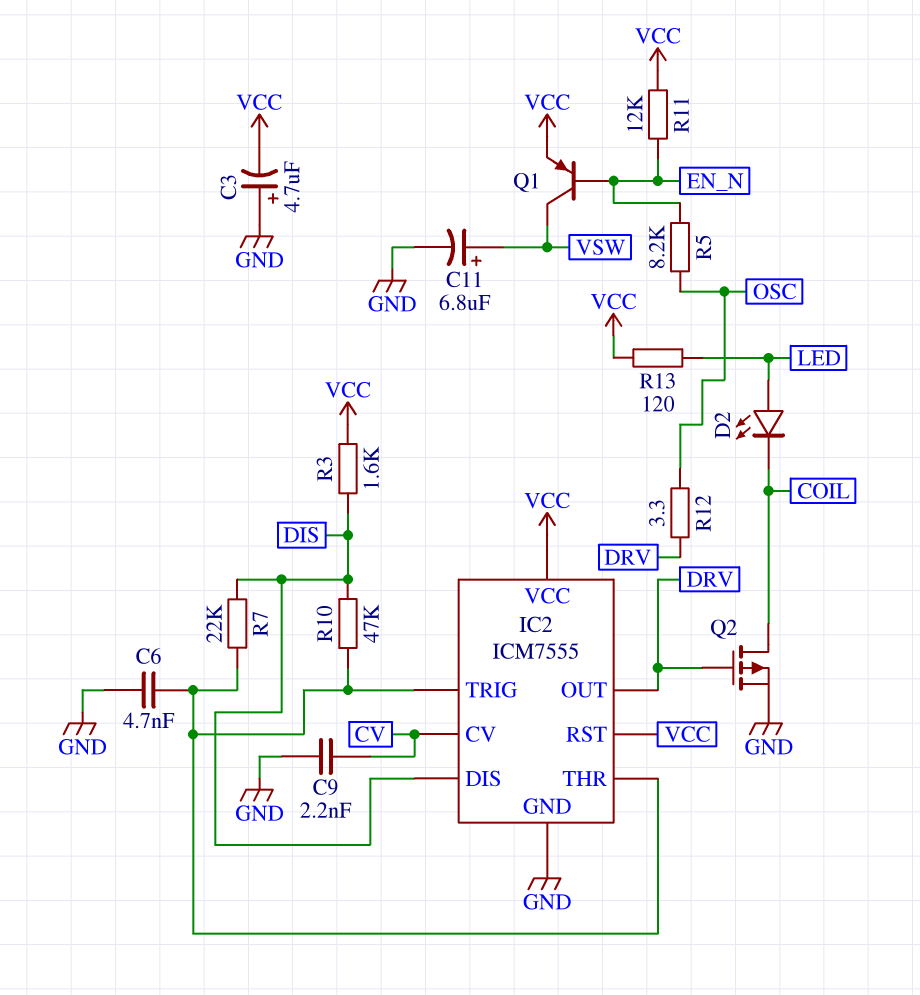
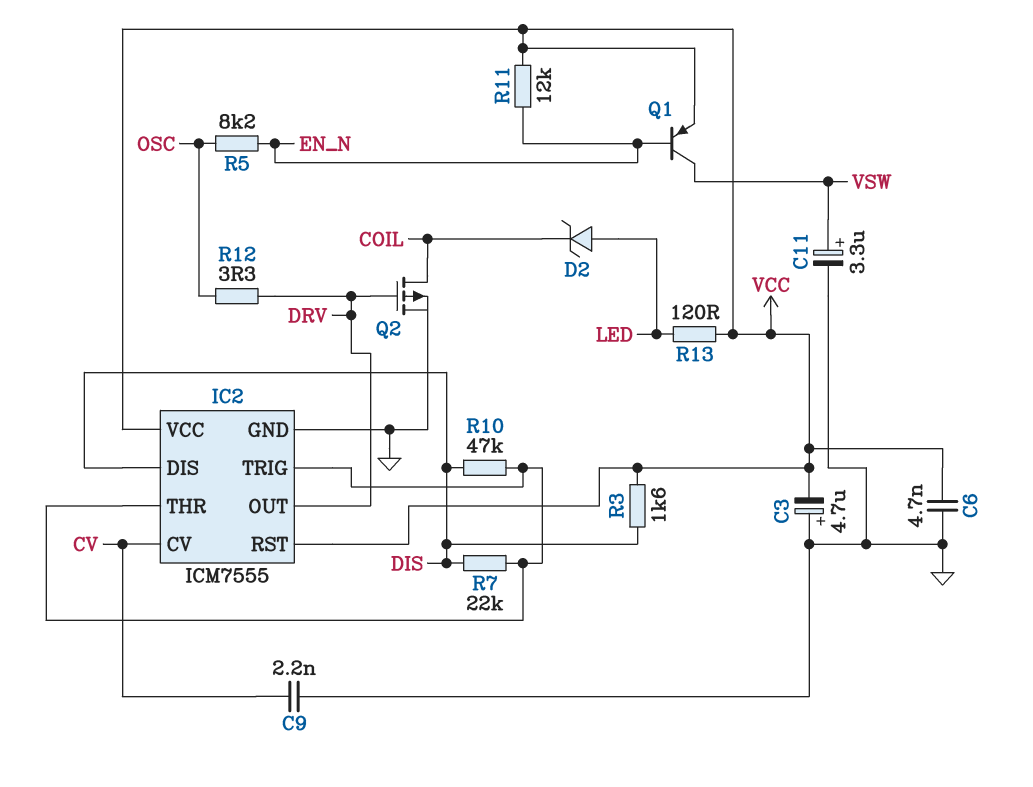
C6: 4.7nF (GND, IC2/THR) -> 4.7nF (GND, VCC)
C11: 6.8uF (plus VSW, minus GND) -> 3.3uF (plus VSW, minus GND)
D2: LED (A LED, K COIL) -> zener (A LED, K COIL)

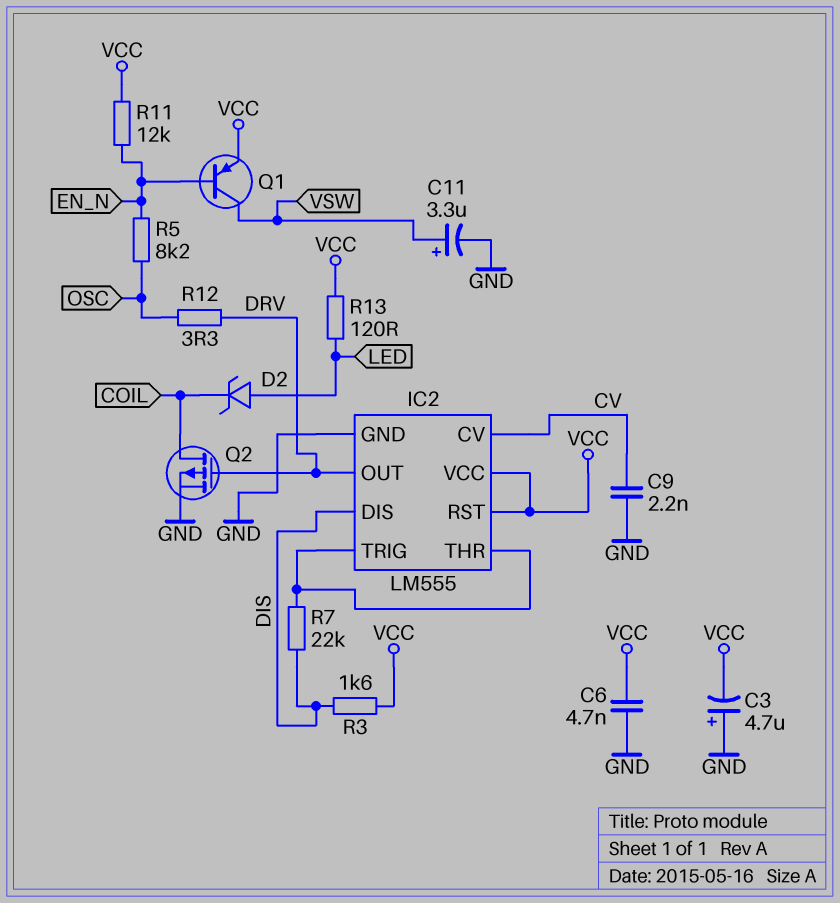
IC2: ICM7555 -> LM555
R10: 47k (DIS, IC2/THR) -> none

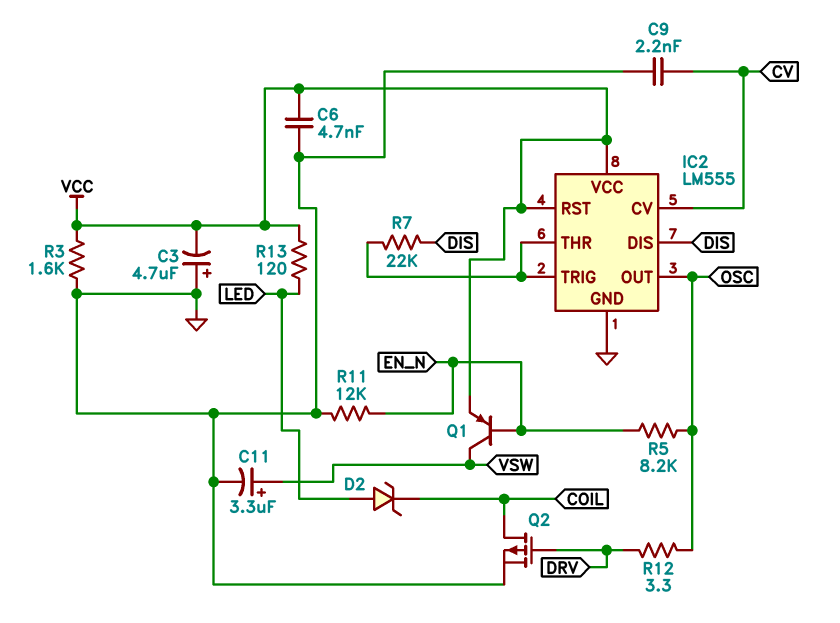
IC2 pin OUT: DRV -> OSC
R3: 1.6k (DIS, VCC) -> 1.6k (GND, VCC)
R11: 12k (EN_N, VCC) -> 12k (EN_N, GND)

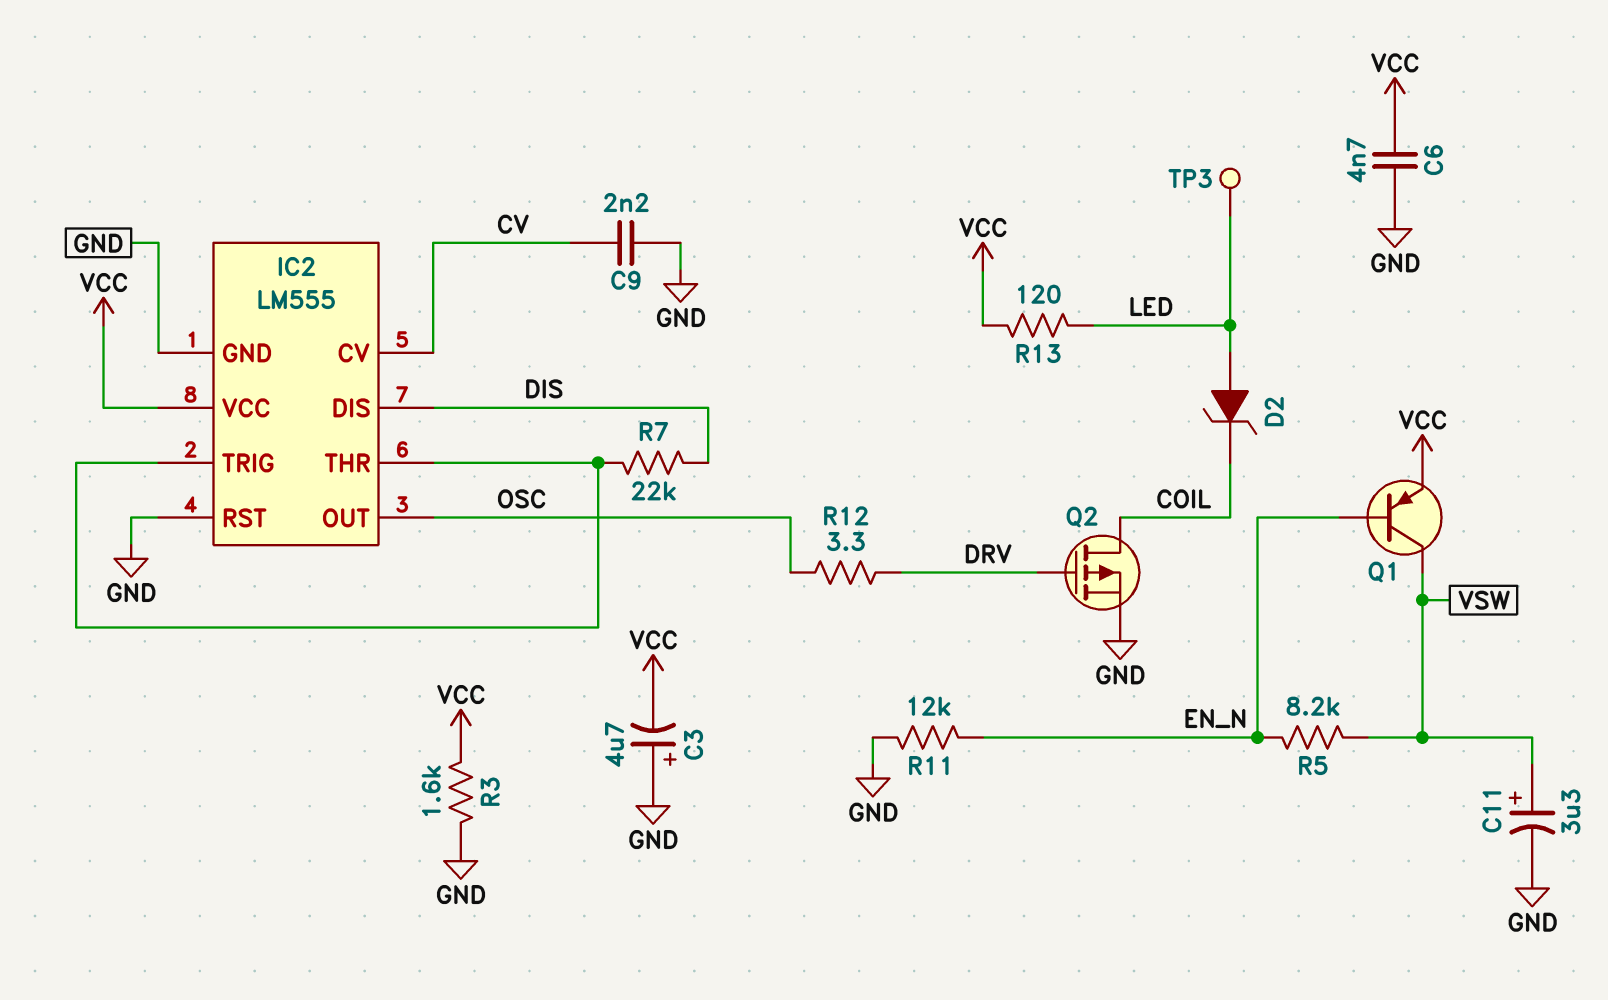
IC2 pin RST: VCC -> GND
R5: 8.2k (EN_N, OSC) -> 8.2k (EN_N, VSW)
TP3: none -> test point (LED)

